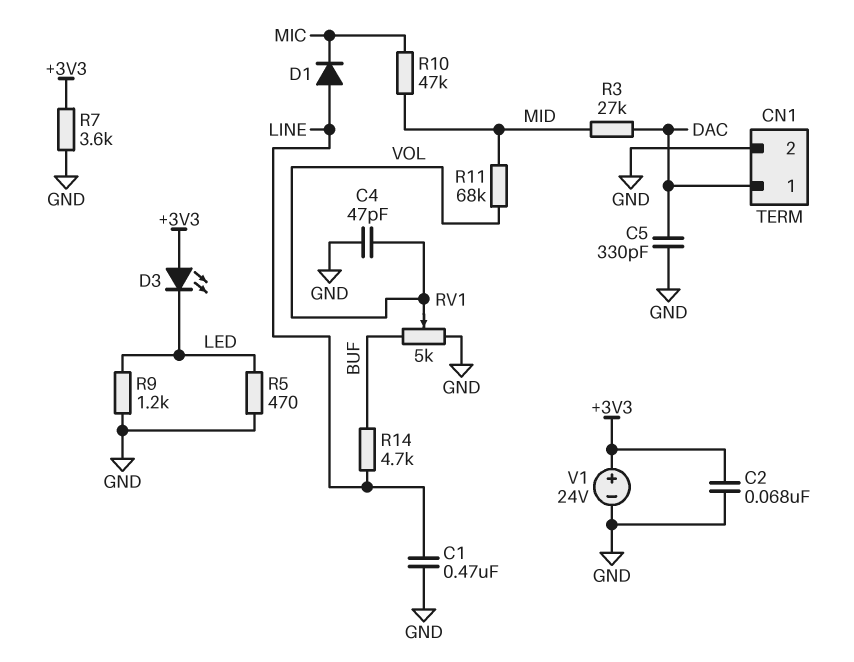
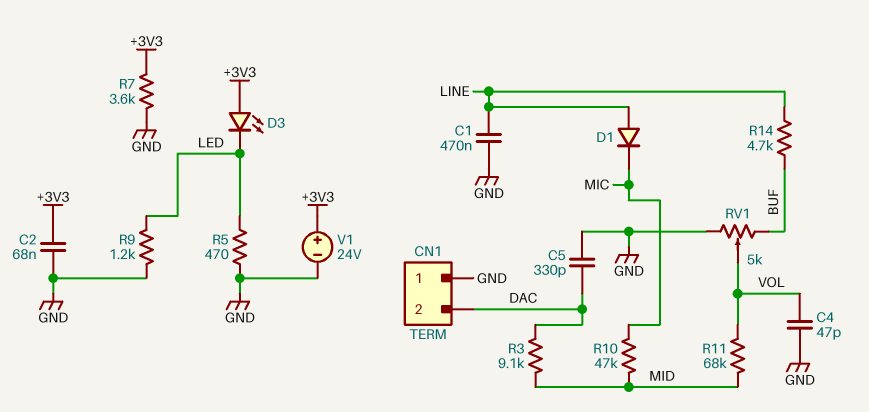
CN1 pin 1: DAC -> GND
CN1 pin 2: GND -> DAC
R3: 27k (DAC, MID) -> 9.1k (DAC, MID)

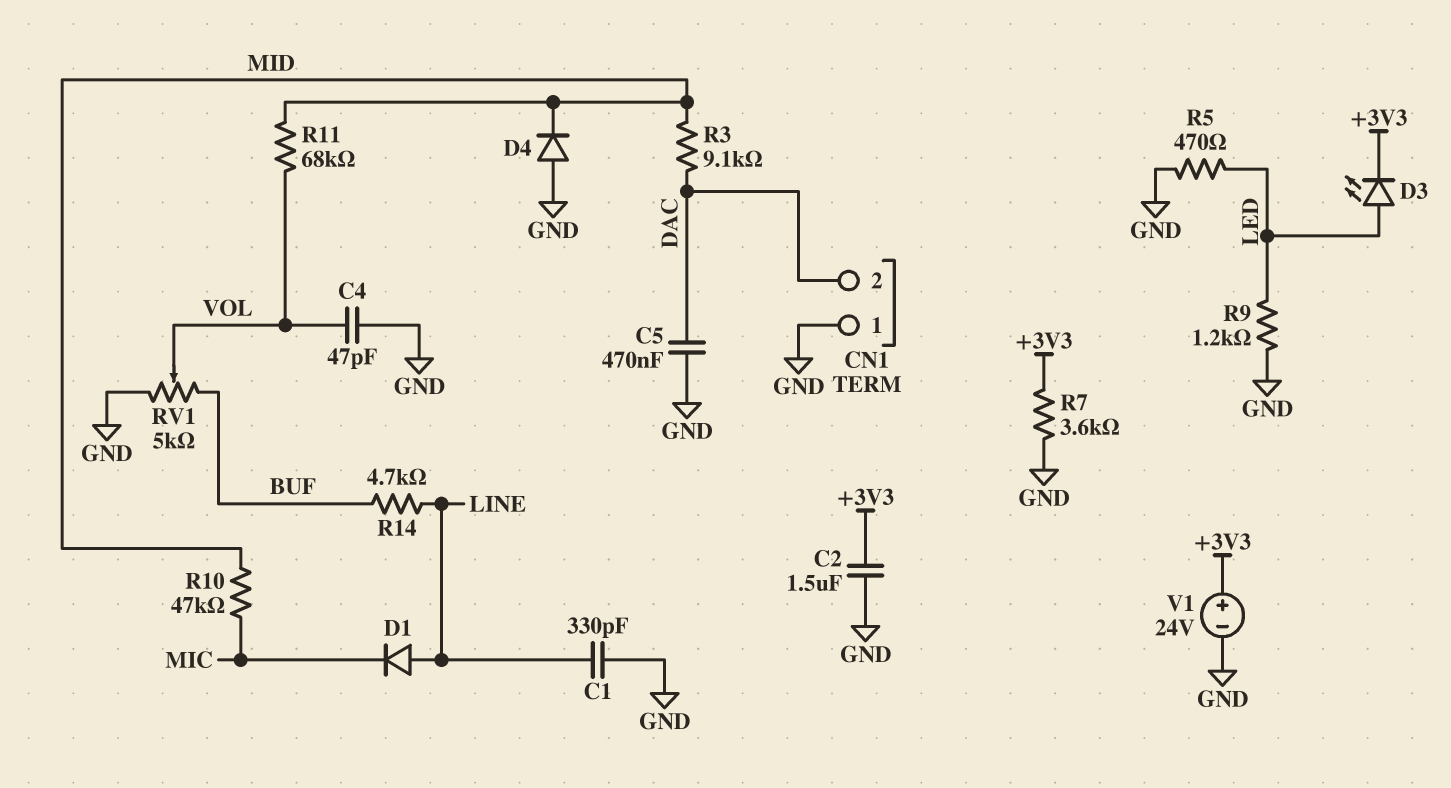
C1: 470nF (GND, LINE) -> 330pF (GND, LINE)
C2: 68nF (+3V3, GND) -> 1.5uF (+3V3, GND)
C5: 330pF (DAC, GND) -> 470nF (DAC, GND)
D3: LED (A +3V3, K LED) -> LED (A LED, K +3V3)
D4: none -> diode (A GND, K MID)

